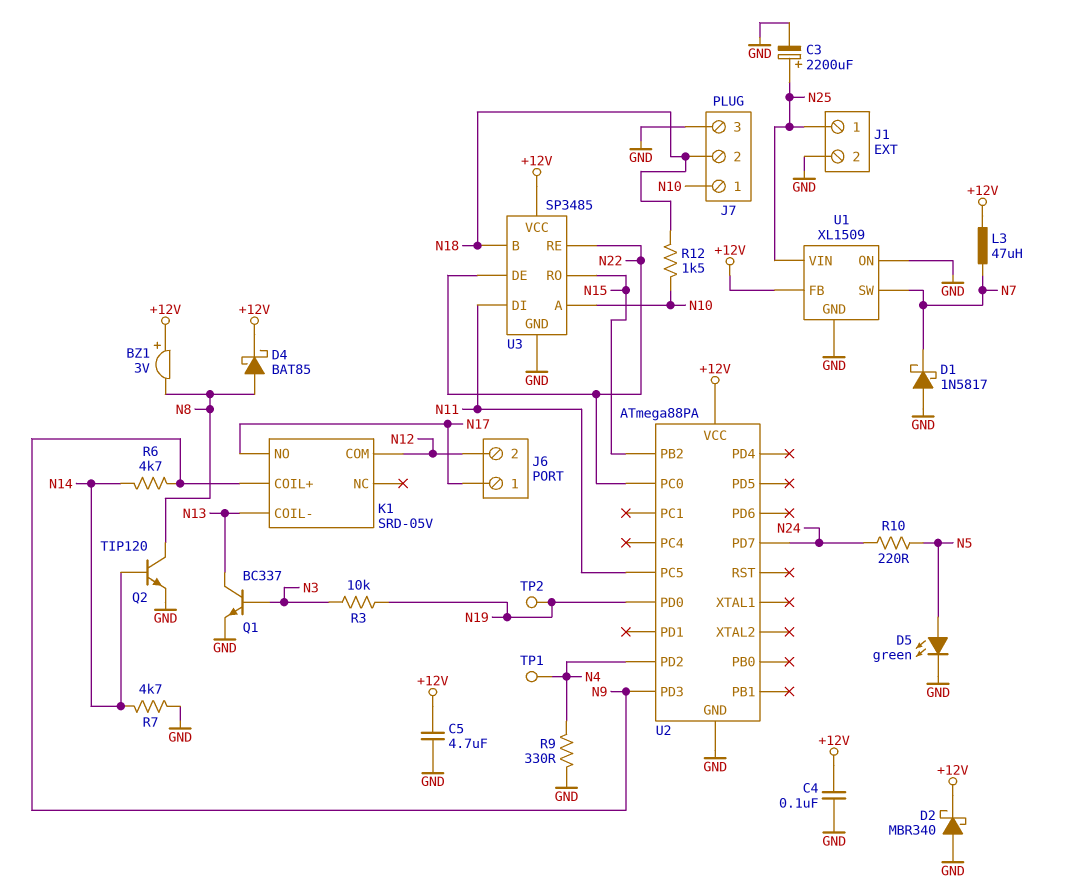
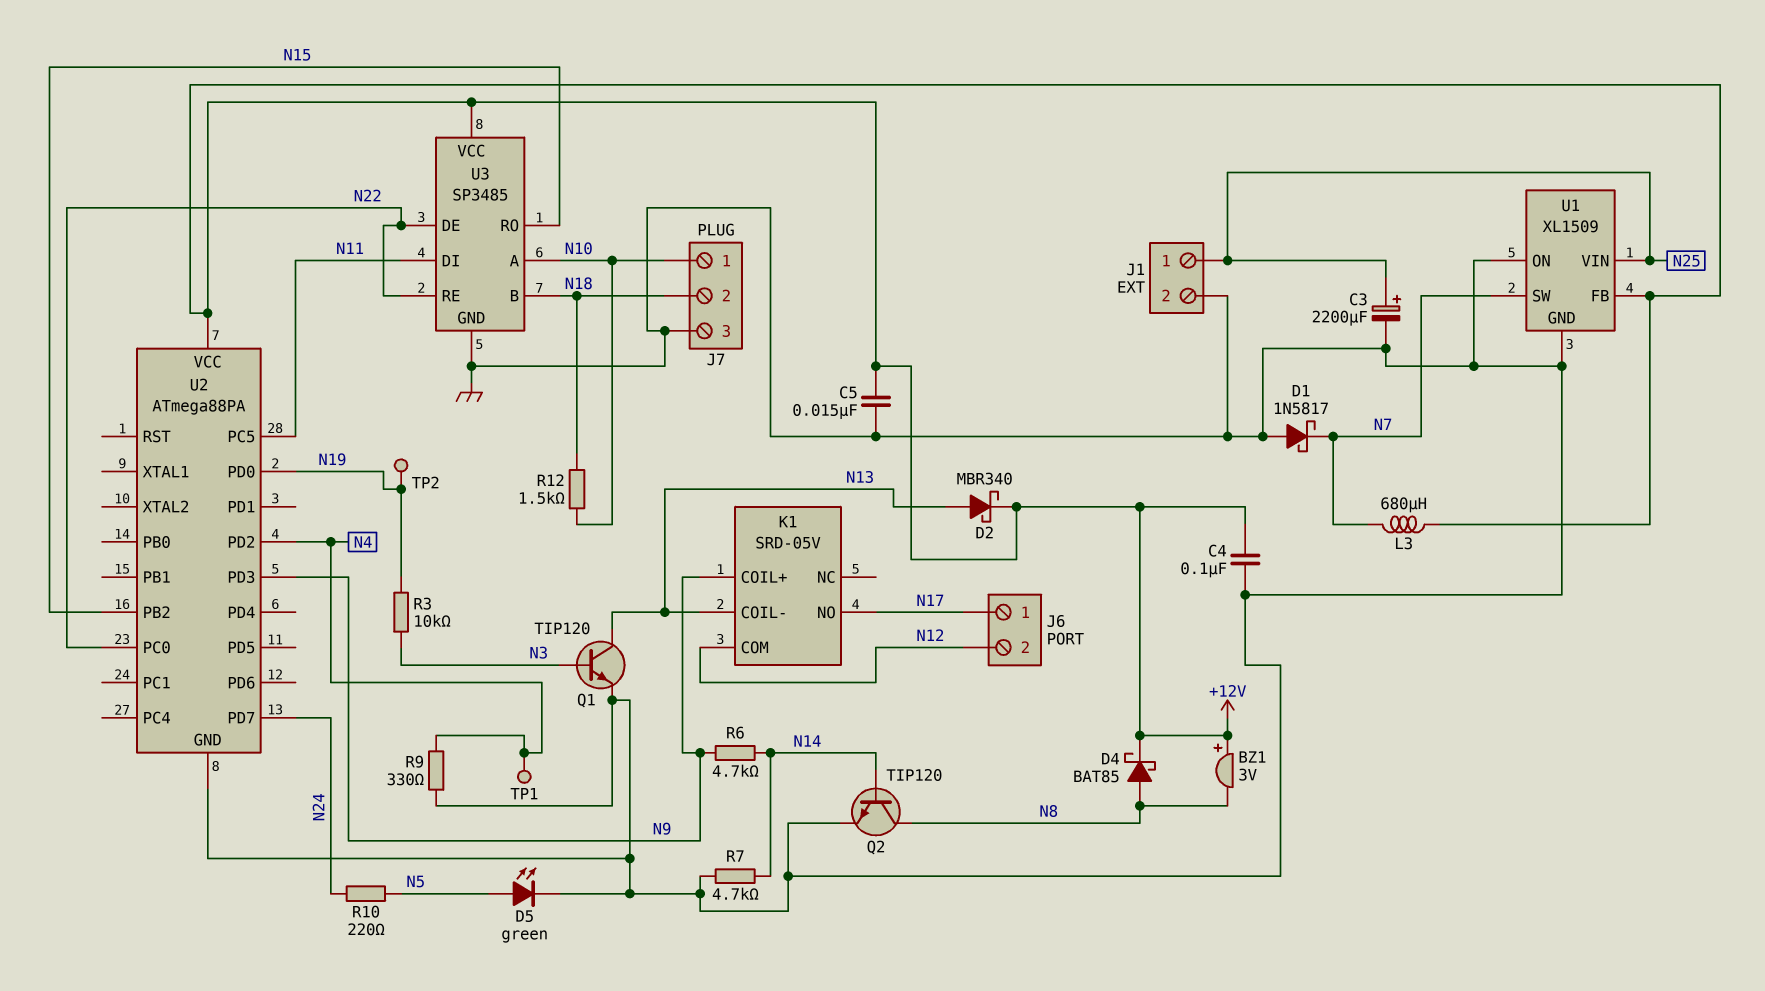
C5: 4.7uF (+12V, GND) -> 15nF (+12V, GND)
D2: schottky MBR340 (A GND, K +12V) -> schottky MBR340 (A N13, K +12V)
L3: 47uH (+12V, N7) -> 680uH (+12V, N7)
Q1: NPN BC337 (B N3, C N13, E GND) -> NPN TIP120 (B N3, C N13, E GND)

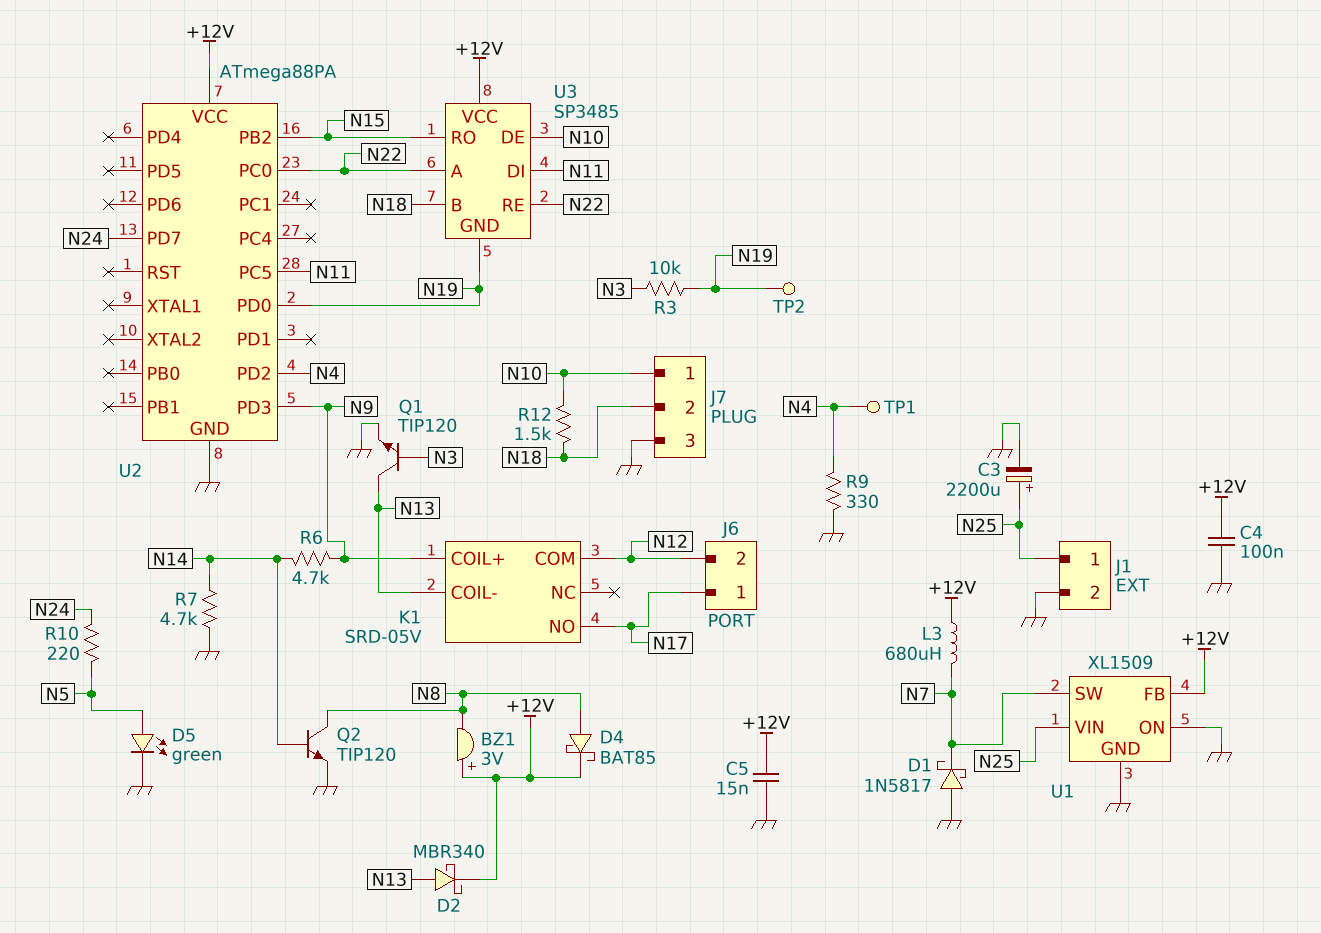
U3 pin A: N10 -> N22
U3 pin DE: N22 -> N10
U3 pin GND: GND -> N19

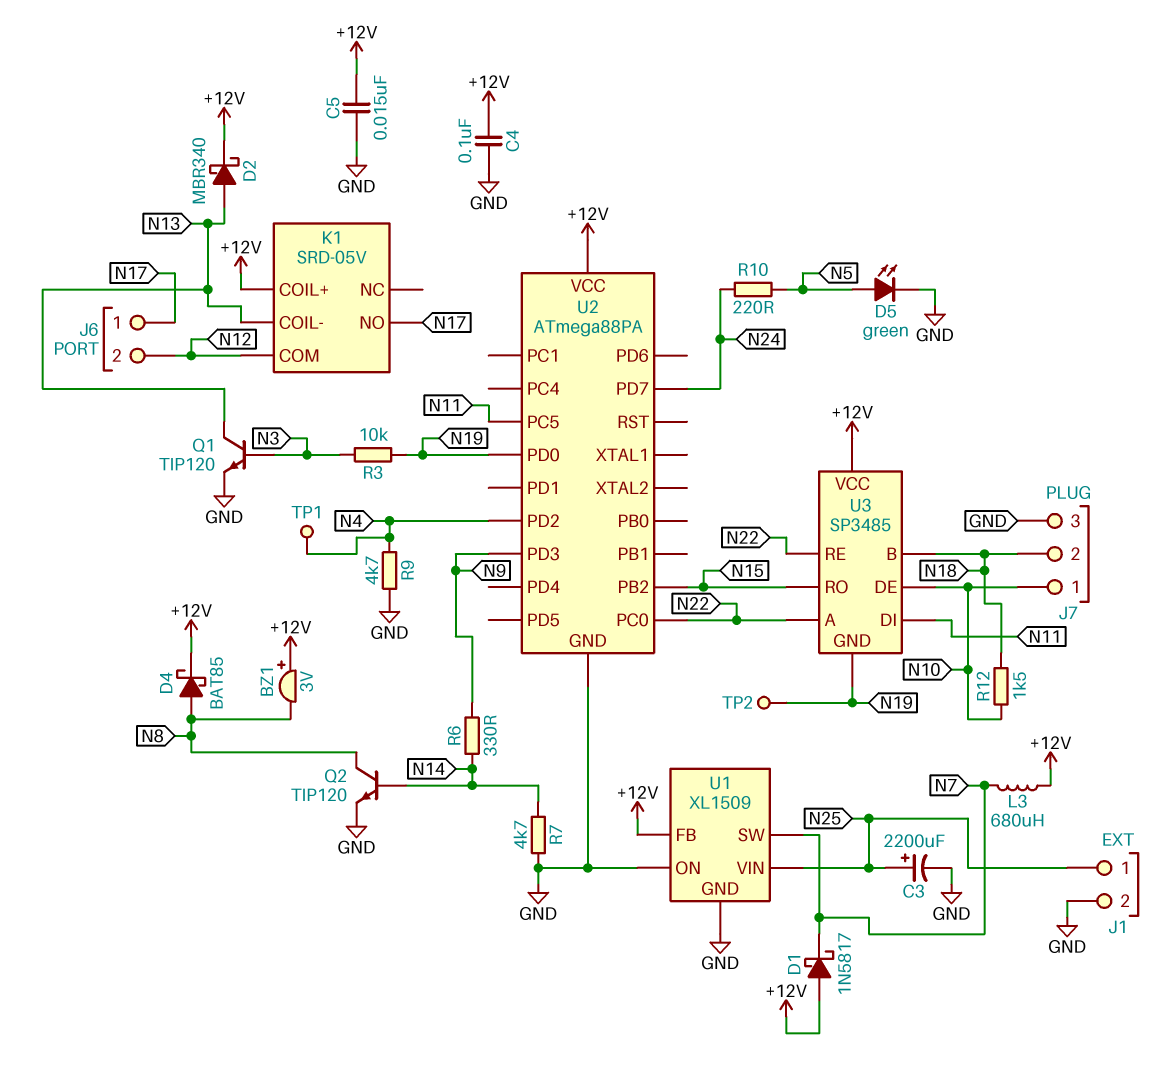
D1: schottky 1N5817 (A GND, K N7) -> schottky 1N5817 (A +12V, K N7)
K1 pin COIL+: N9 -> +12V
R6: 4.7k (N9, N14) -> 330 (N9, N14)
R9: 330 (GND, N4) -> 4.7k (GND, N4)

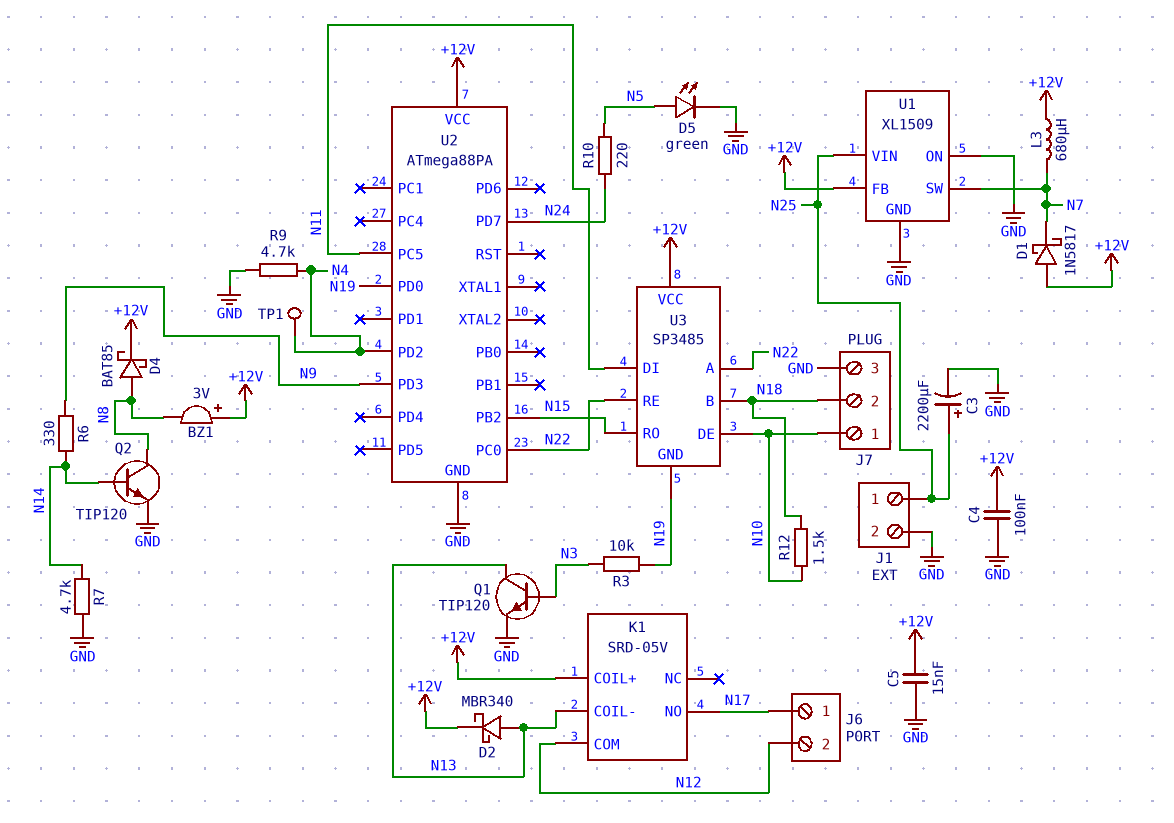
TP2: test point (N19) -> none

